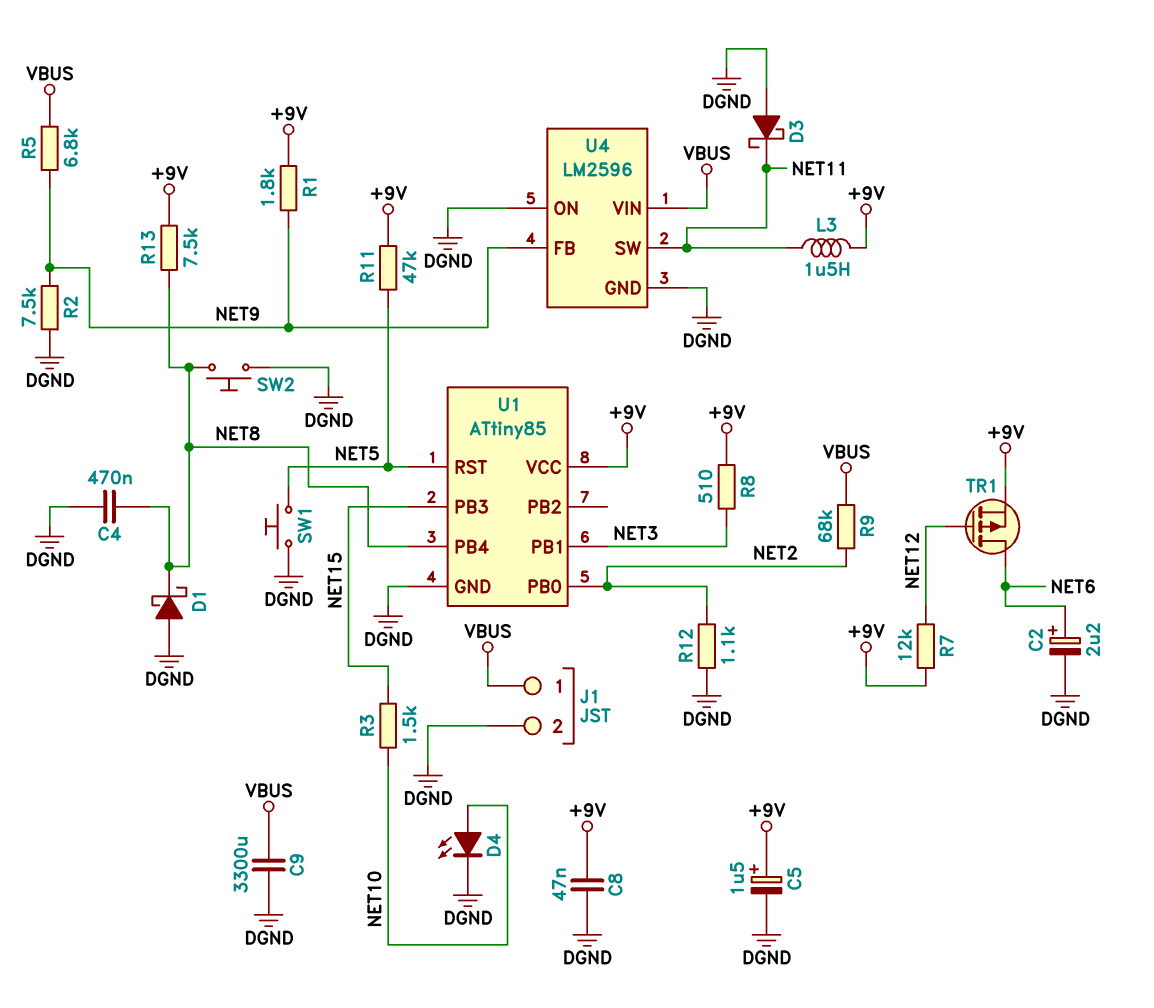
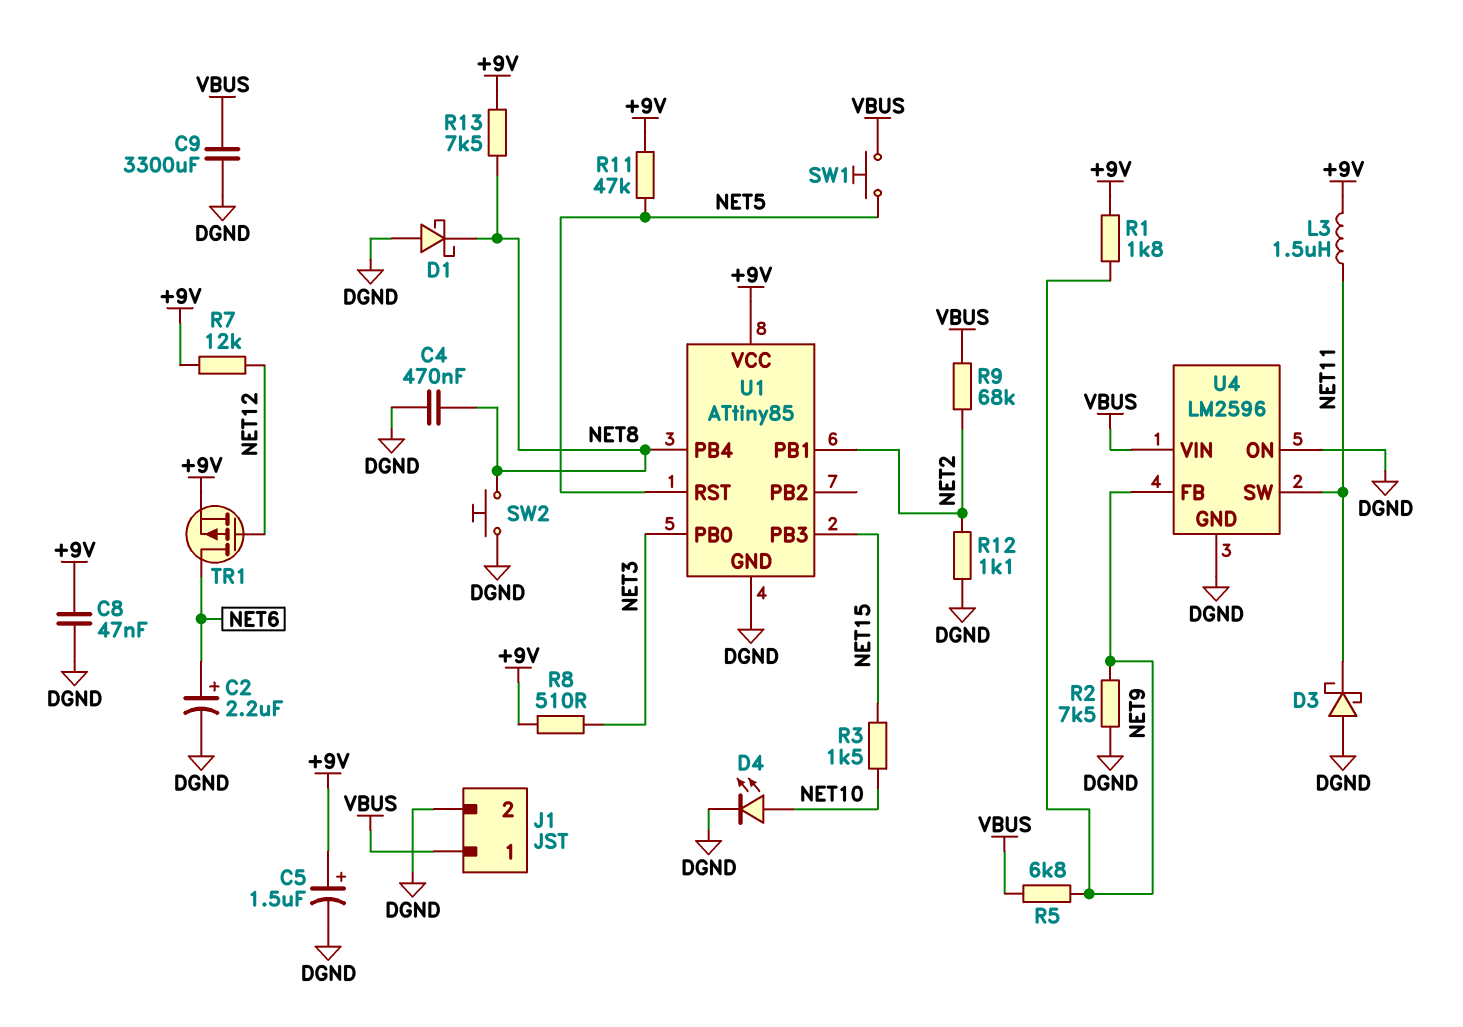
SW1: button (DGND, NET5) -> button (NET5, VBUS)
U1 pin PB0: NET2 -> NET3
U1 pin PB1: NET3 -> NET2

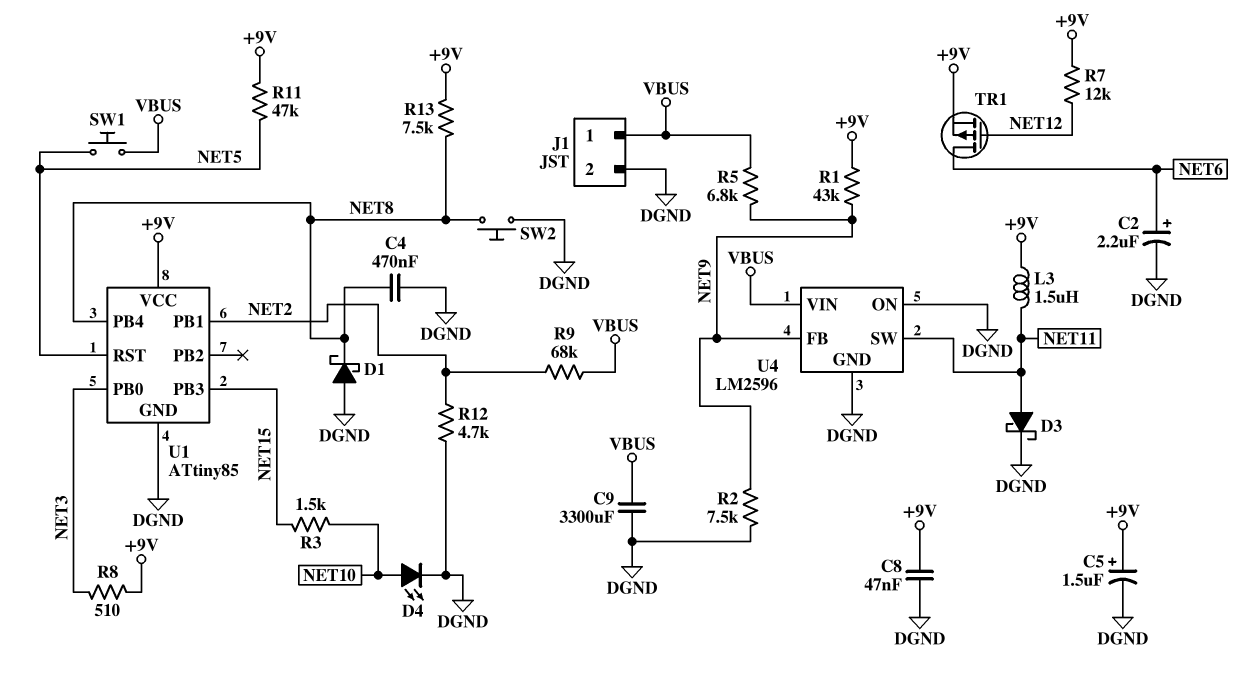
D3: schottky (A DGND, K NET11) -> schottky (A NET11, K DGND)
R1: 1.8k (+9V, NET9) -> 43k (+9V, NET9)
R12: 1.1k (DGND, NET2) -> 4.7k (DGND, NET2)

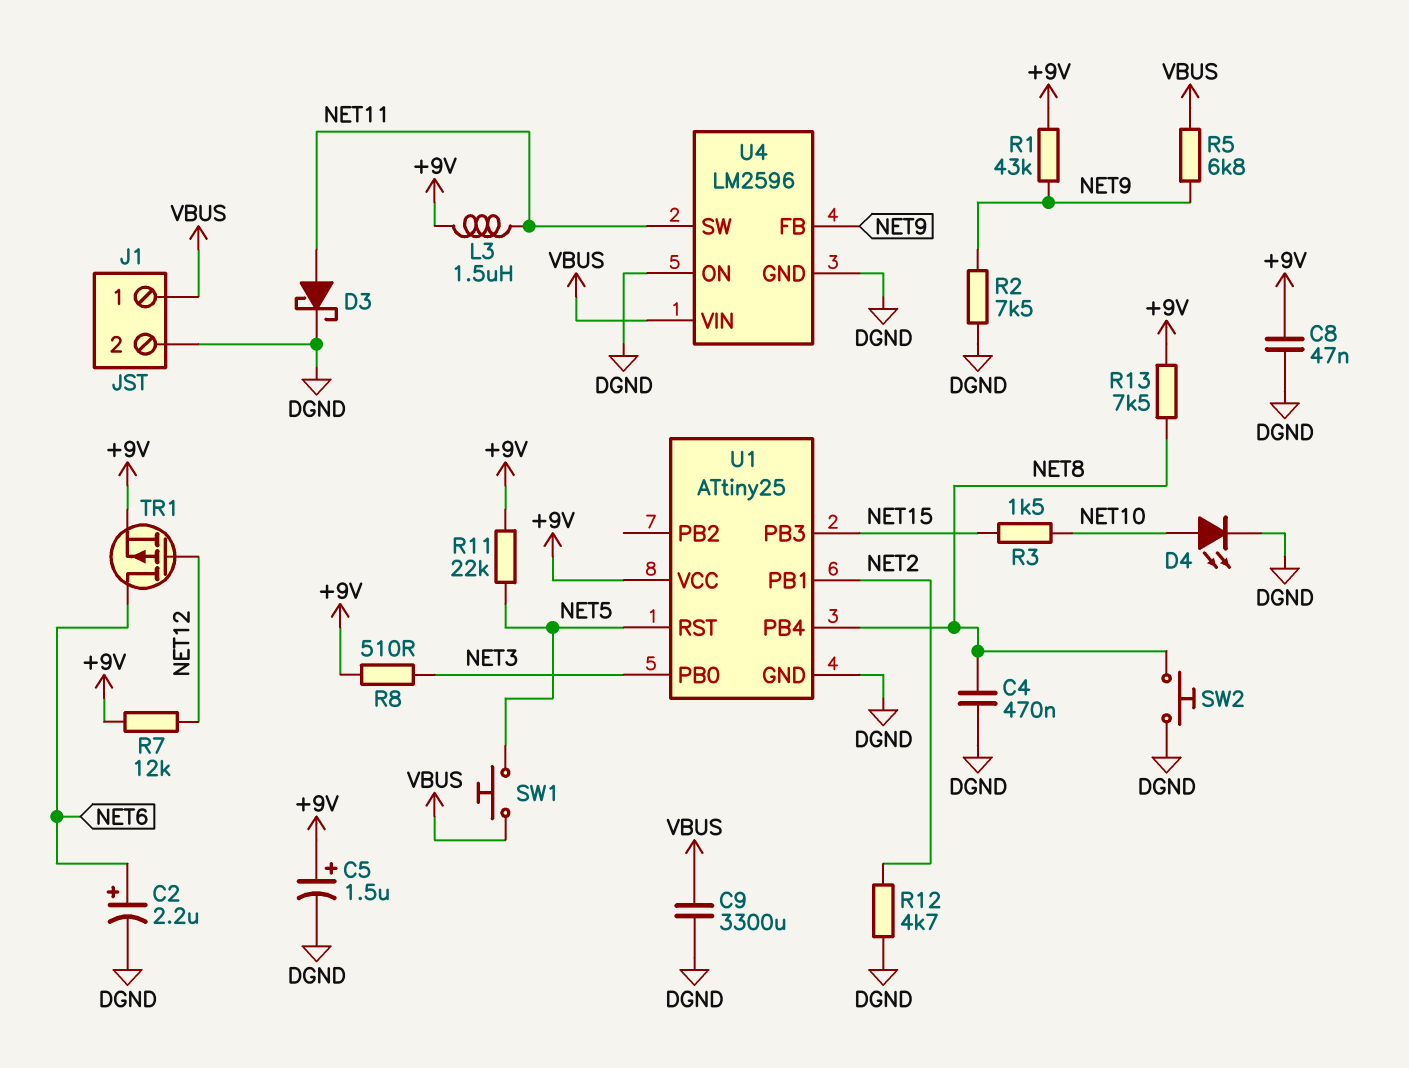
D1: schottky (A DGND, K NET8) -> none
R9: 68k (NET2, VBUS) -> none
R11: 47k (+9V, NET5) -> 22k (+9V, NET5)
U1: ATtiny85 -> ATtiny25

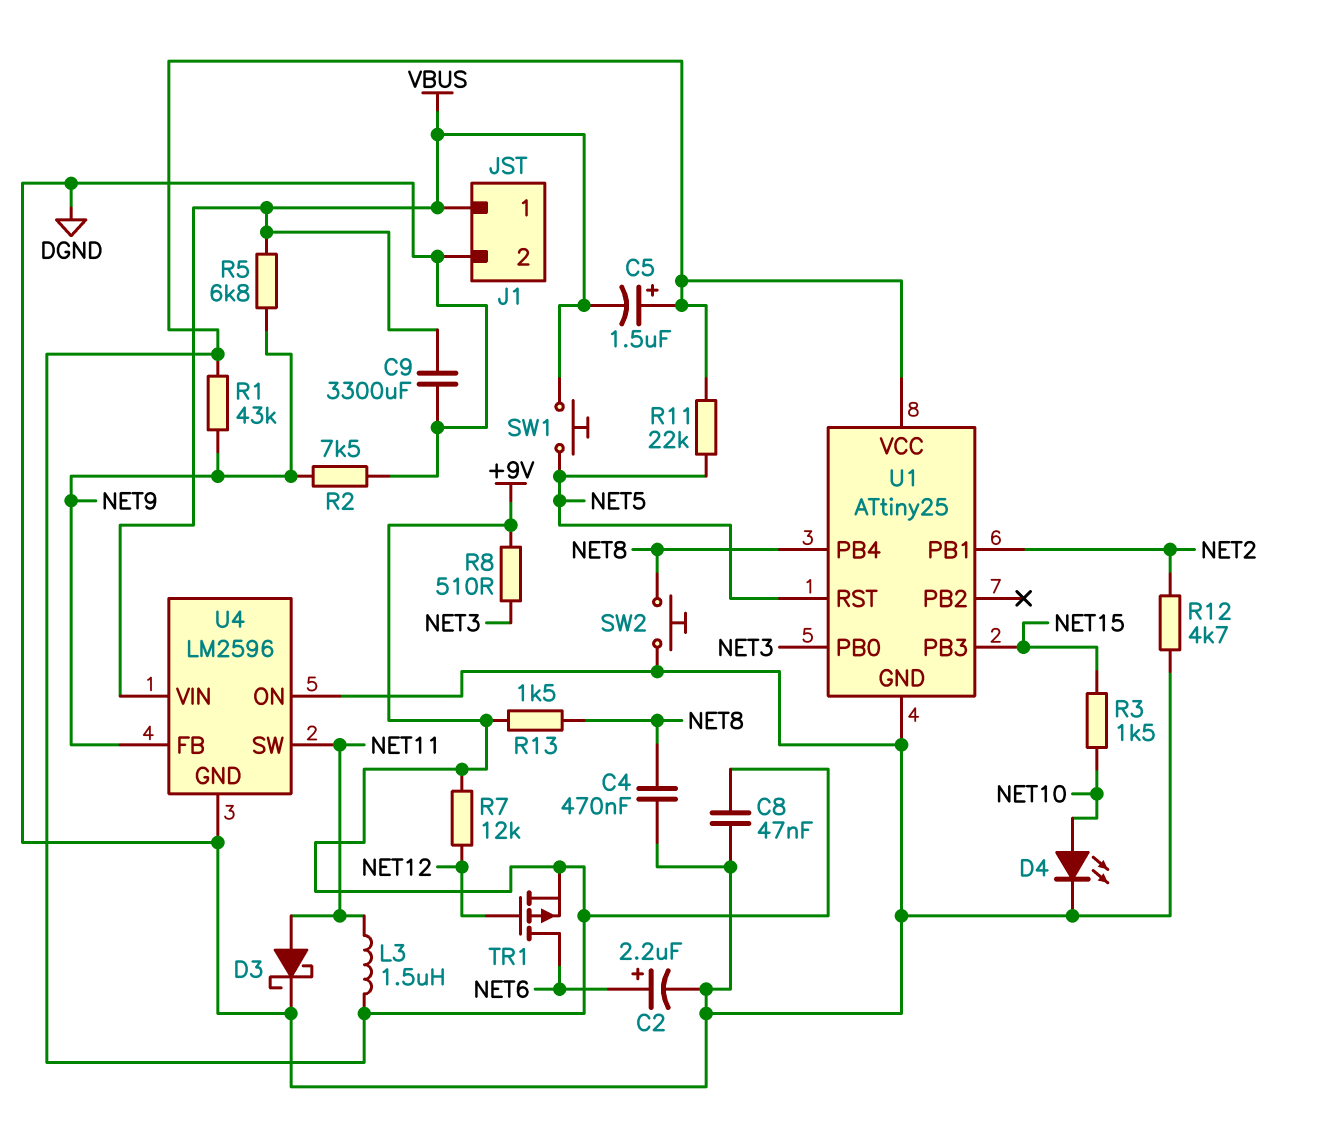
C5: 1.5uF (plus +9V, minus DGND) -> 1.5uF (plus +9V, minus VBUS)
R13: 7.5k (+9V, NET8) -> 1.5k (+9V, NET8)

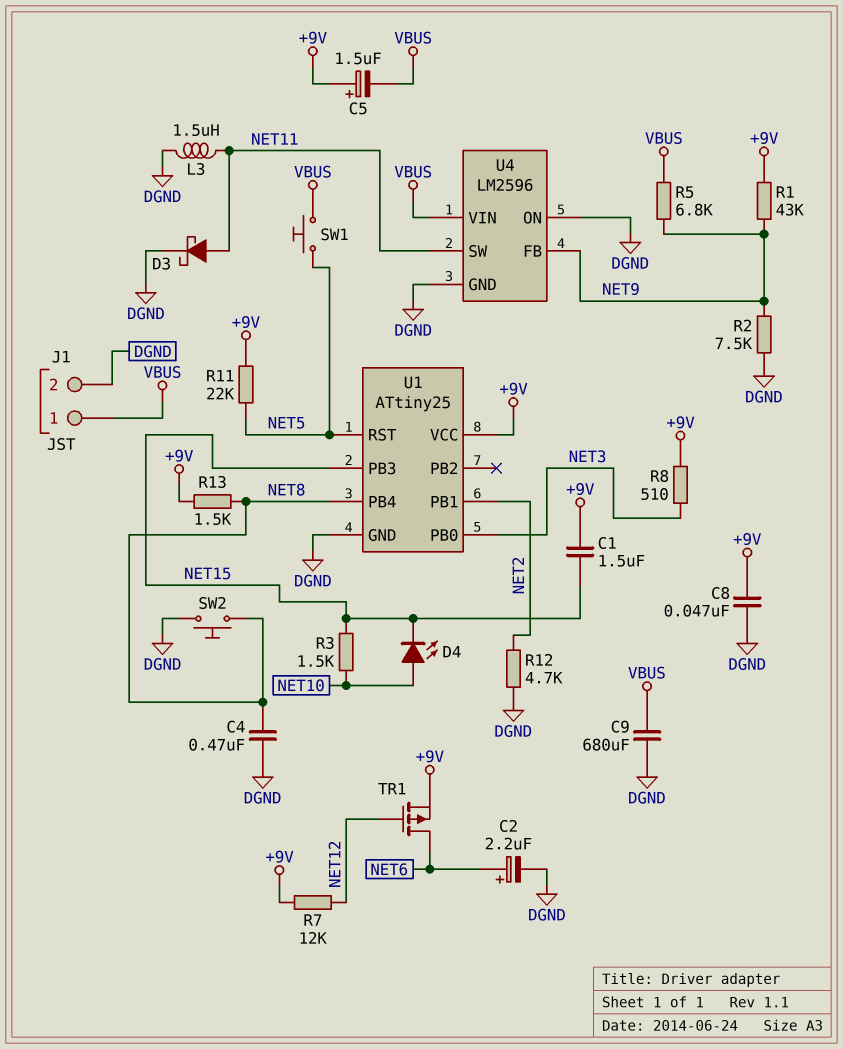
C1: none -> 1.5uF (+9V, NET15)
C9: 3300uF (DGND, VBUS) -> 680uF (DGND, VBUS)
D4: LED (A NET10, K DGND) -> LED (A NET10, K NET15)
L3: 1.5uH (+9V, NET11) -> 1.5uH (DGND, NET11)

